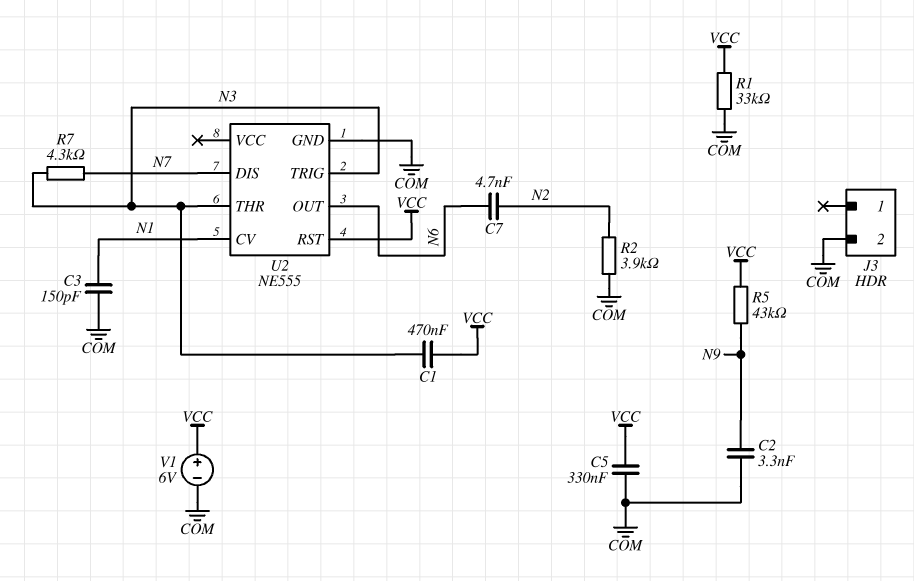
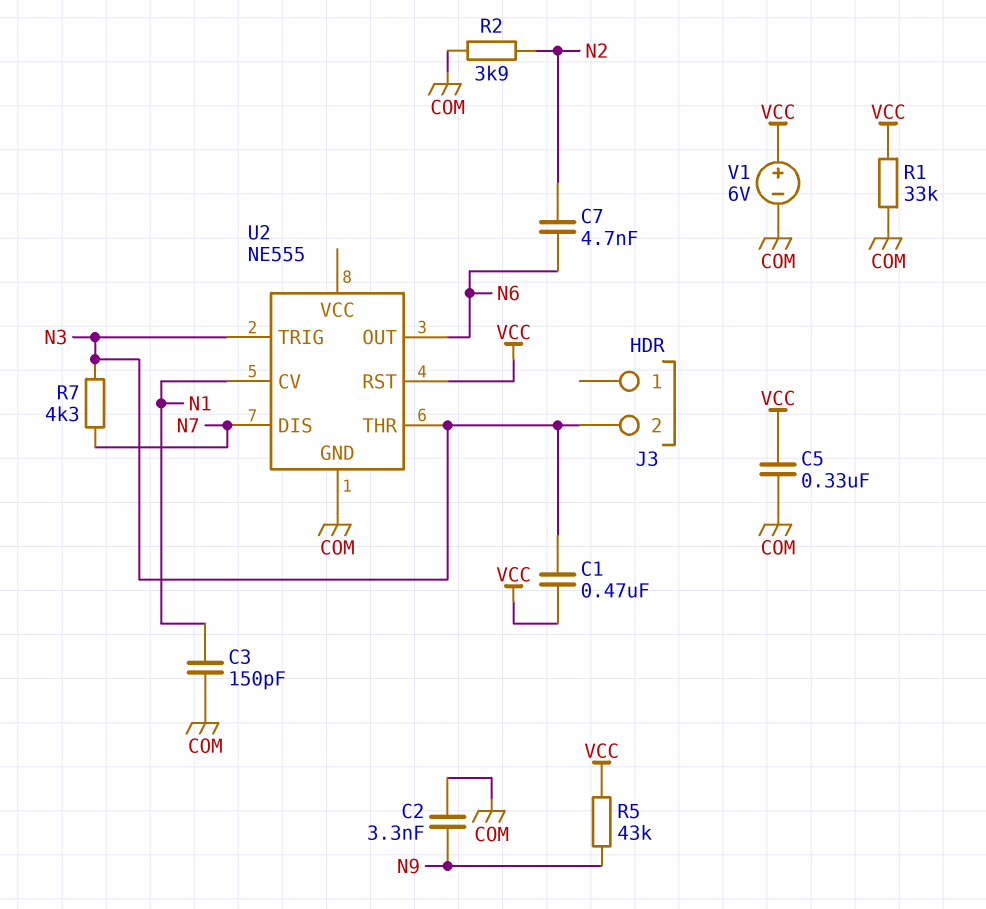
J3 pin 2: COM -> N3

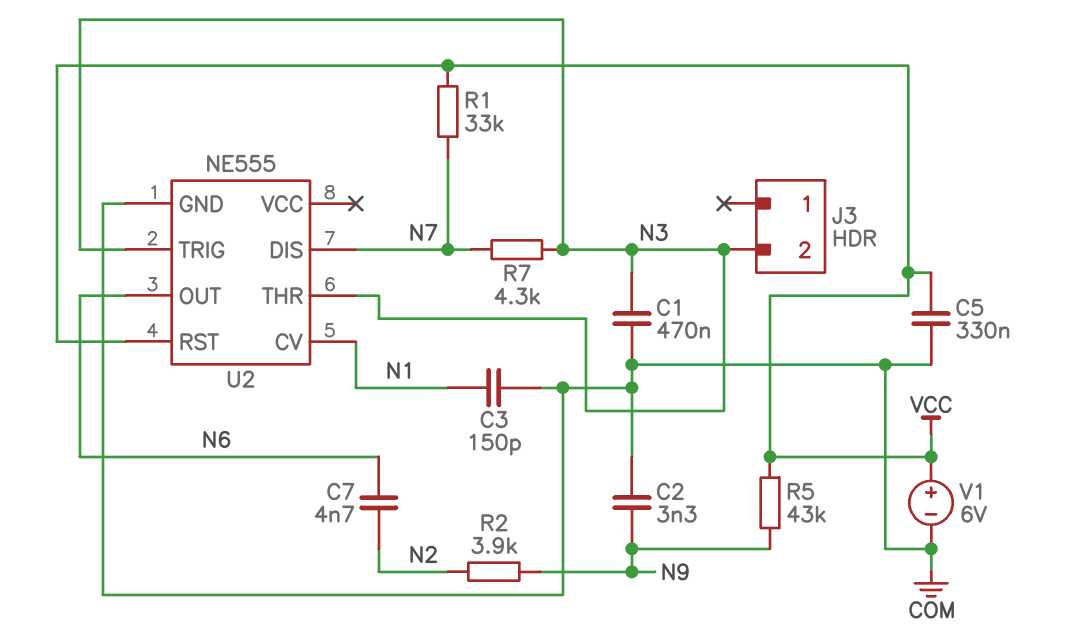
C1: 470nF (N3, VCC) -> 470nF (COM, N3)
R1: 33k (COM, VCC) -> 33k (N7, VCC)
R2: 3.9k (COM, N2) -> 3.9k (N2, N9)

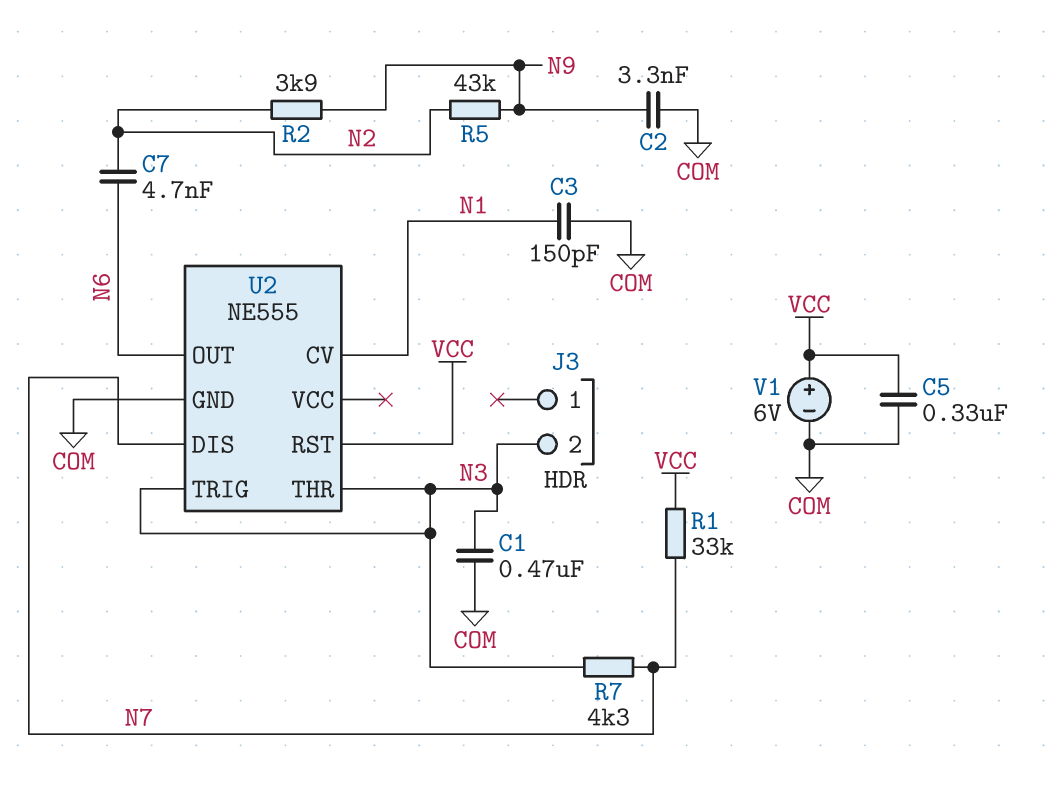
R5: 43k (N9, VCC) -> 43k (N2, N9)

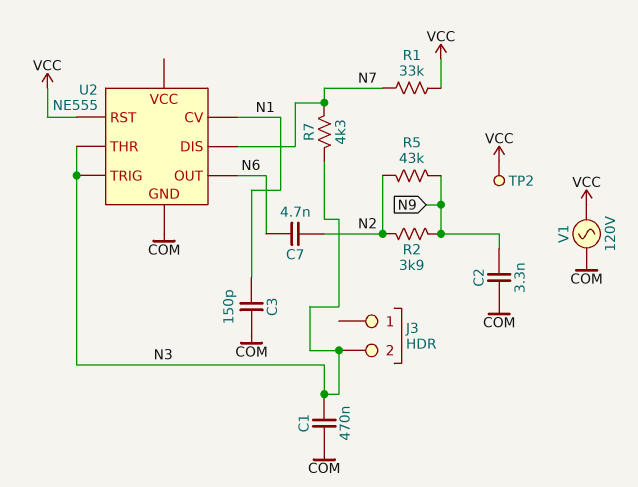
C5: 330nF (COM, VCC) -> none
TP2: none -> test point (VCC)
V1: 6V (plus VCC, minus COM) -> AC 120V (COM, VCC)

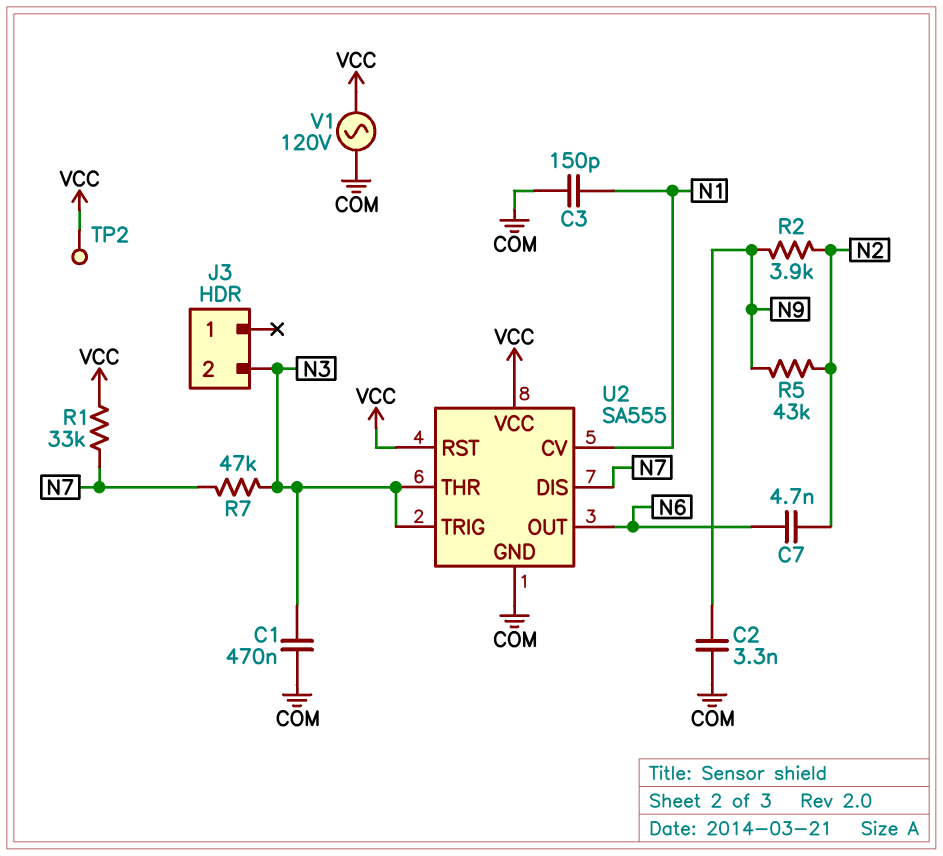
R7: 4.3k (N3, N7) -> 47k (N3, N7)
U2: NE555 -> SA555
U2 pin VCC: none -> VCC

